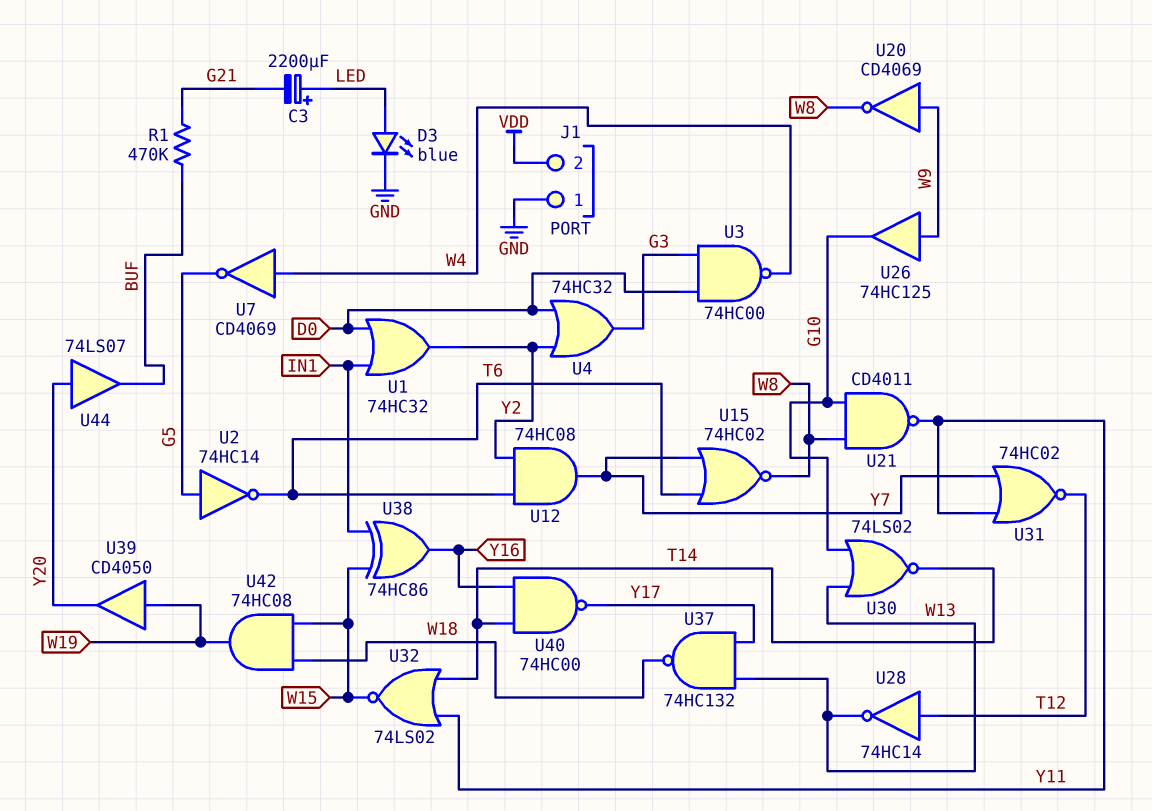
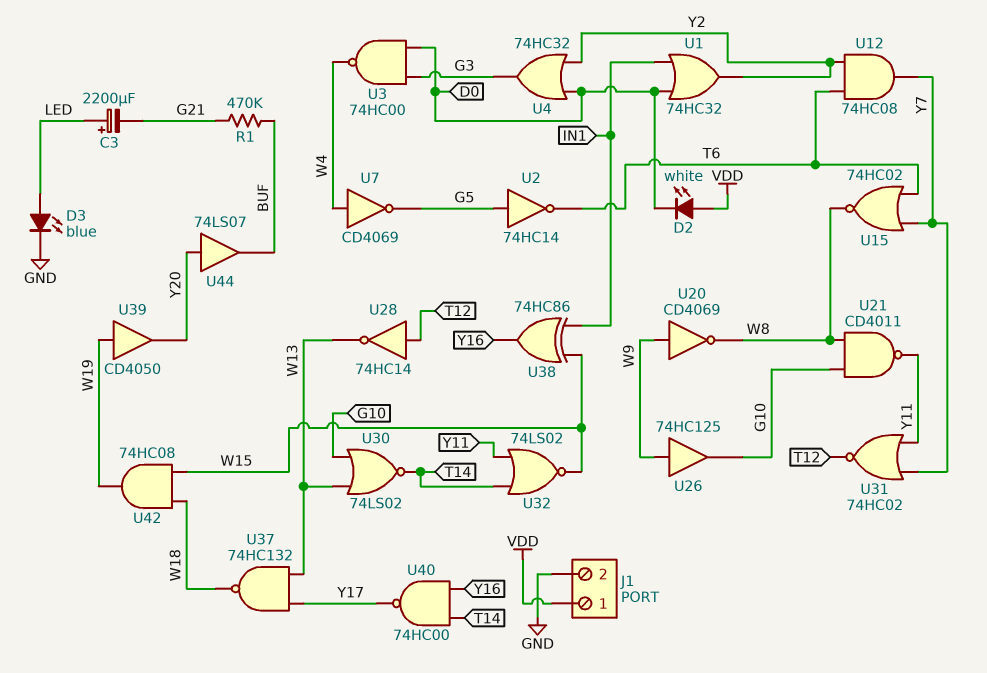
D2: none -> LED white (A VDD, K D0)
J1 pin 1: GND -> VDD
J1 pin 2: VDD -> GND

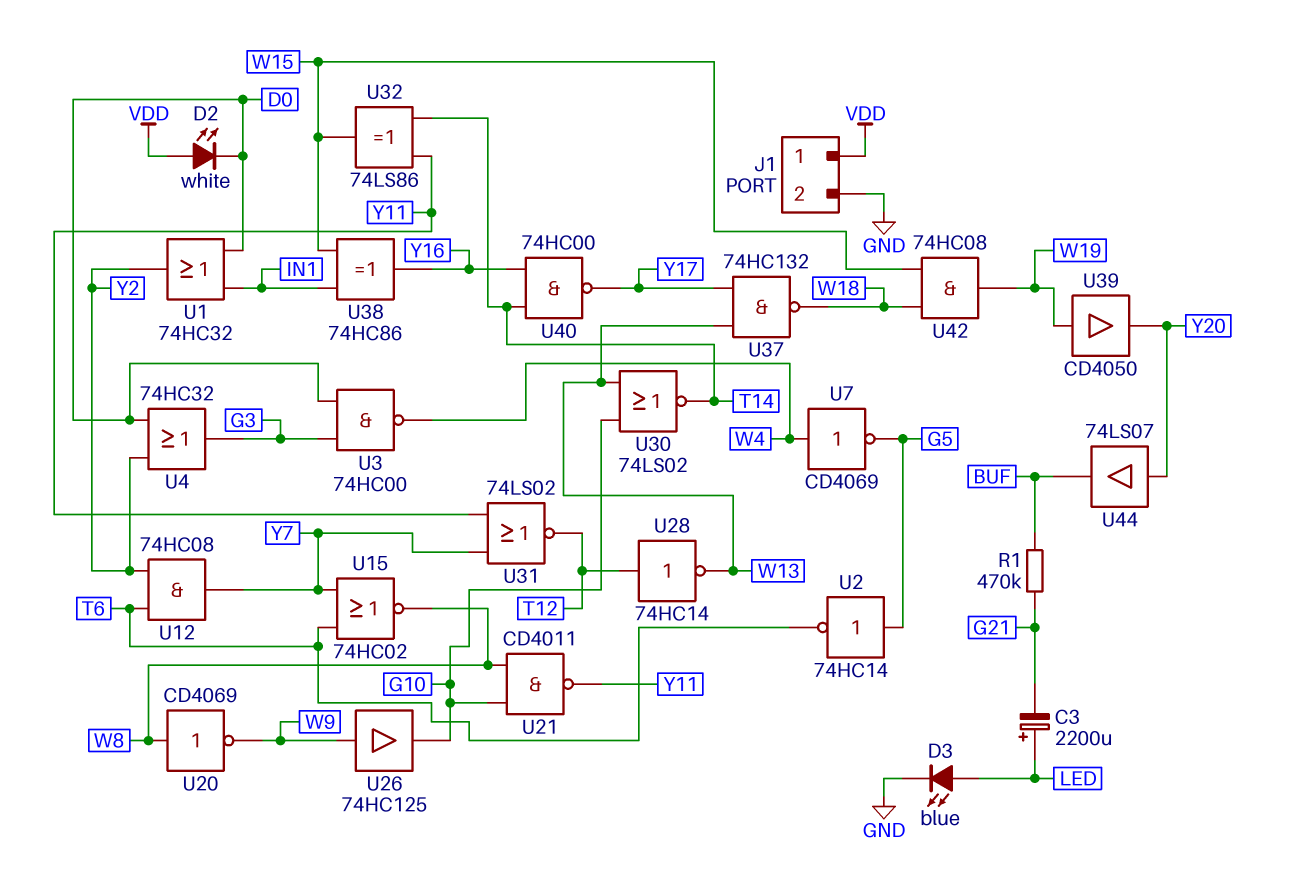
U20: NOT CD4069 (in W9, out W8) -> NOT CD4069 (in W8, out W9)
U31: NOR 74HC02 (in Y7, in Y11, out T12) -> NOR 74LS02 (in Y7, in Y11, out T12)
U32: NOR 74LS02 (in T14, in Y11, out W15) -> XOR 74LS86 (in T14, in Y11, out W15)

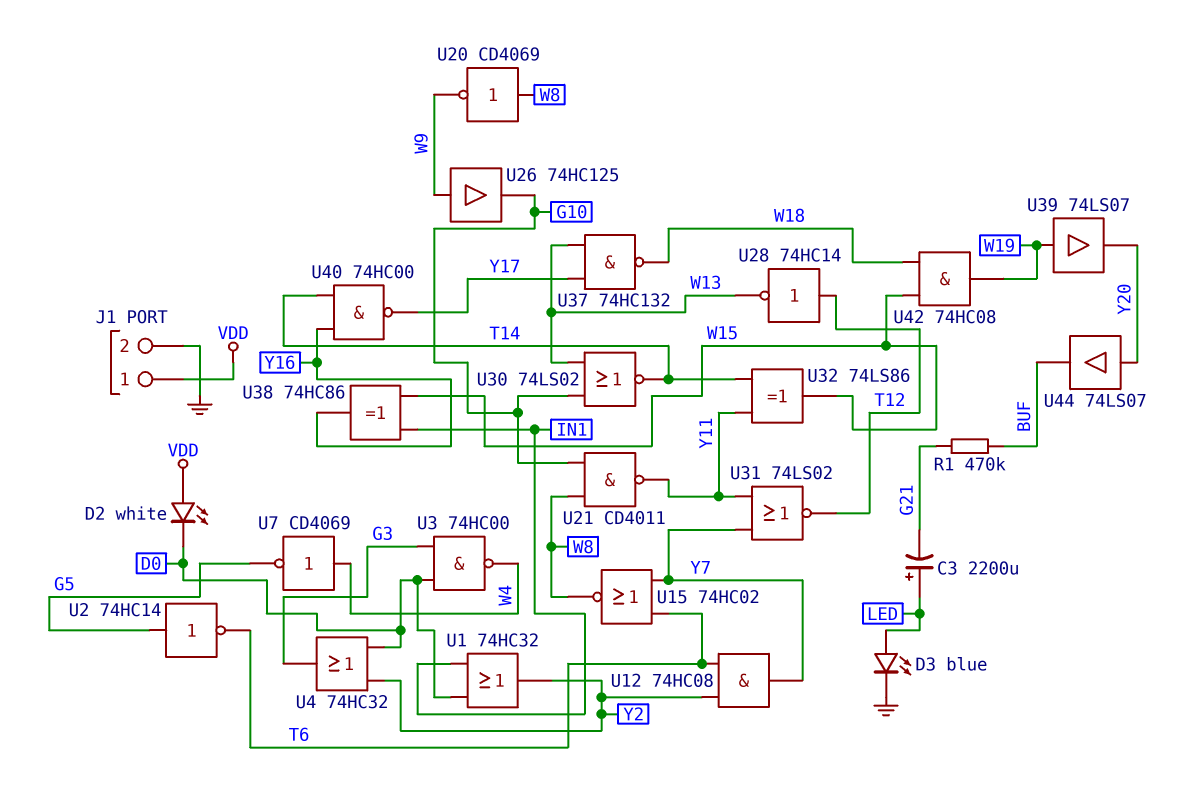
U39: buffer CD4050 (in W19, out Y20) -> buffer 74LS07 (in W19, out Y20)

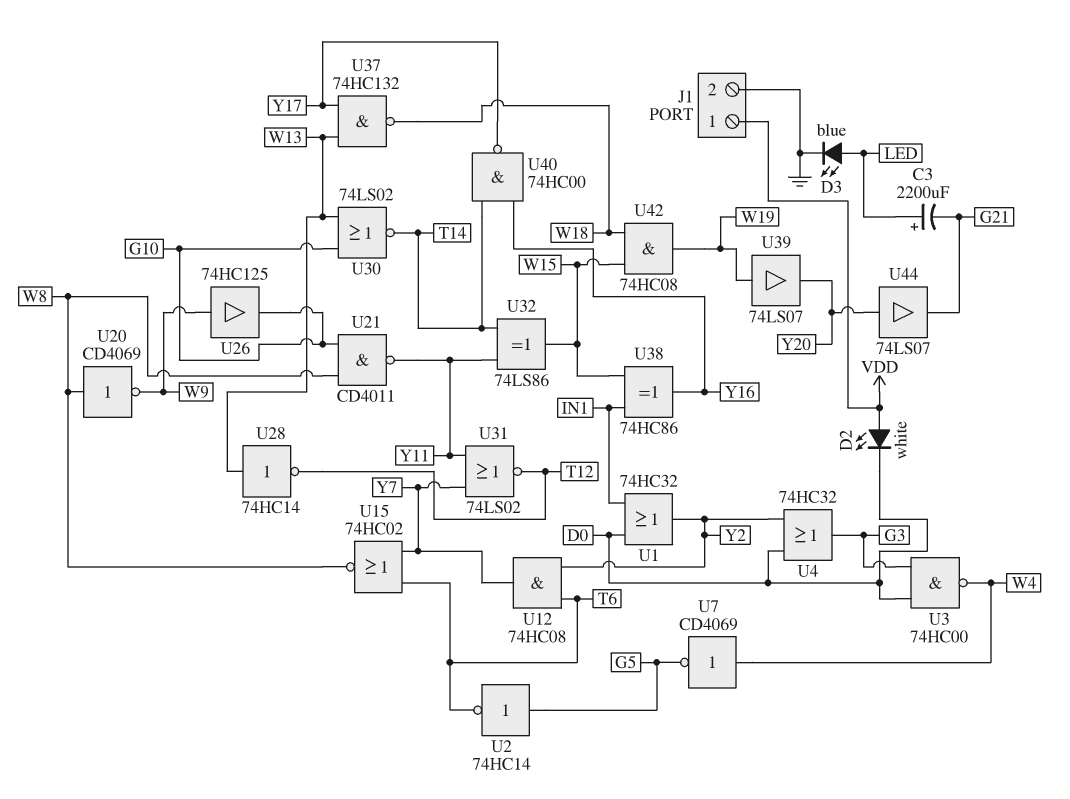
R1: 470k (BUF, G21) -> none
U28: NOT 74HC14 (in T12, out W13) -> NOT 74HC14 (in W13, out T12)
U44: buffer 74LS07 (in Y20, out BUF) -> buffer 74LS07 (in Y20, out G21)

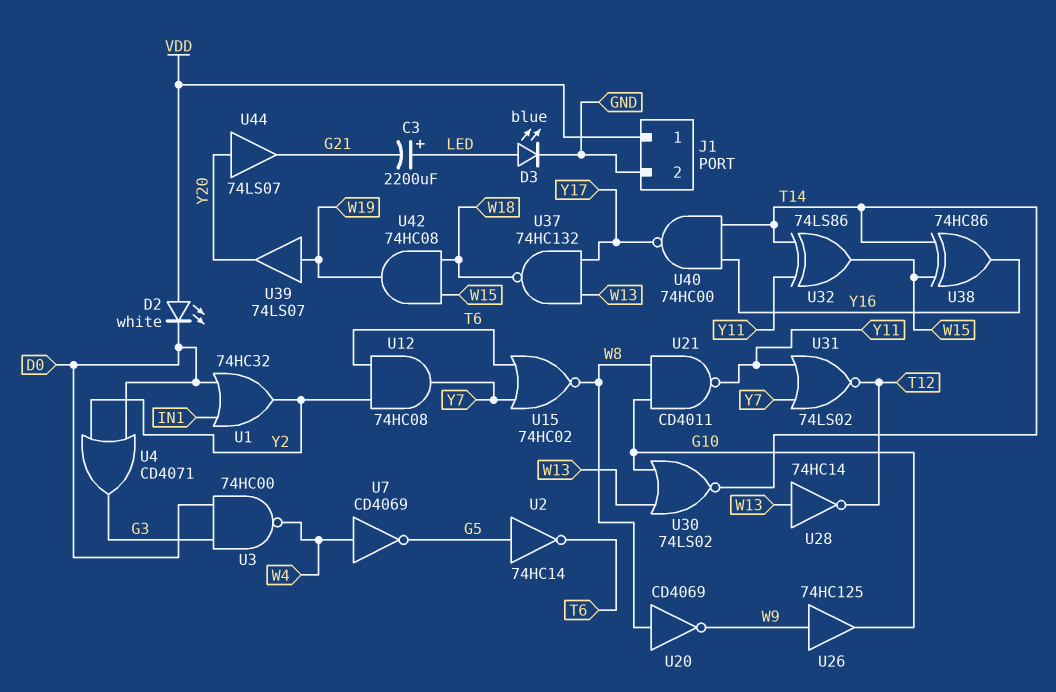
U4: OR 74HC32 (in D0, in Y2, out G3) -> OR CD4071 (in D0, in Y2, out G3)
U38: XOR 74HC86 (in IN1, in W15, out Y16) -> XOR 74HC86 (in T14, in W15, out Y16)

